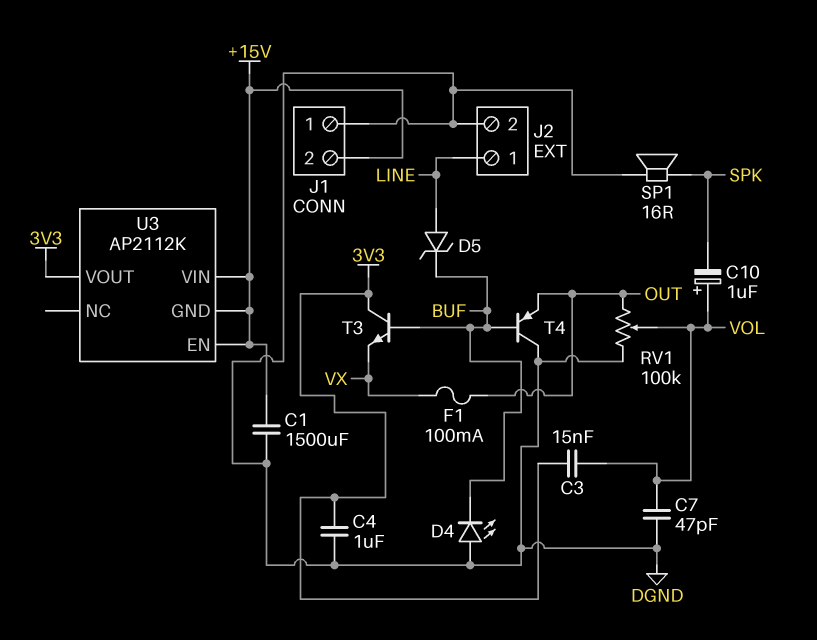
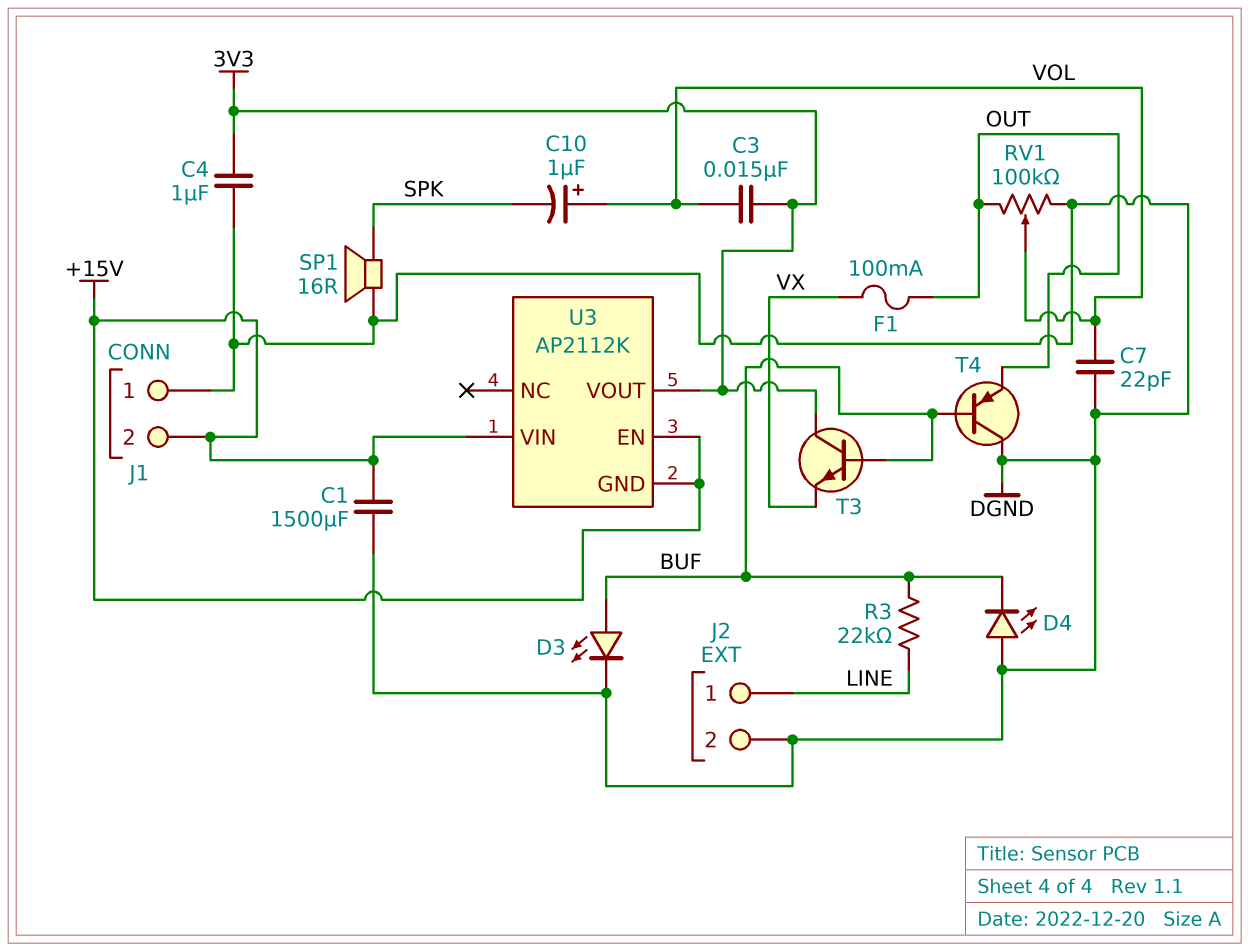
C7: 47pF (DGND, VOL) -> 22pF (DGND, VOL)
D3: none -> LED (A BUF, K DGND)
D5: zener (A LINE, K BUF) -> none
R3: none -> 22k (BUF, LINE)

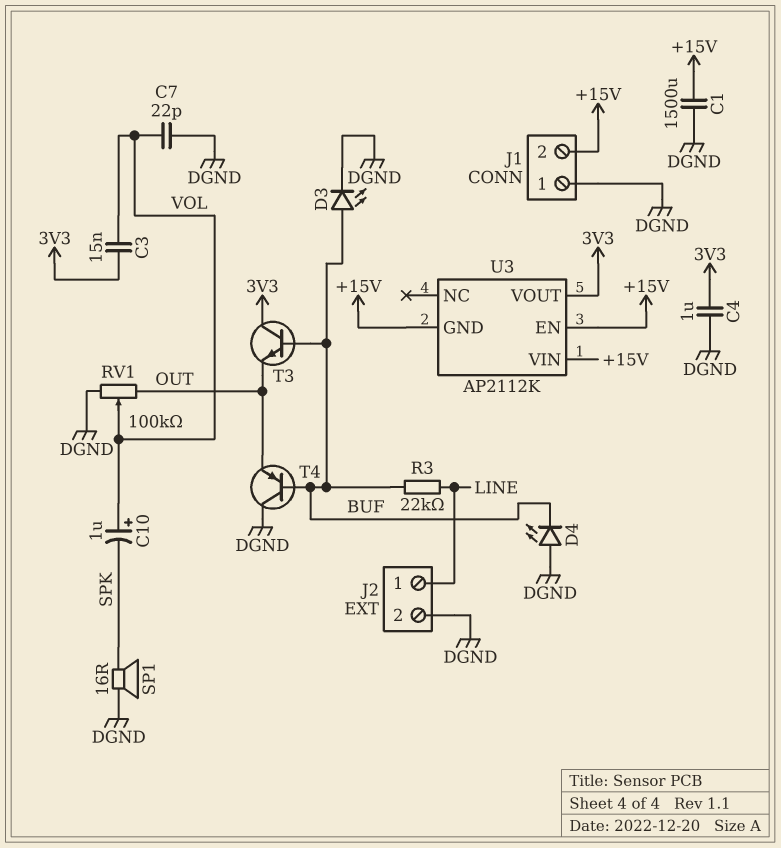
F1: 100mA (OUT, VX) -> none
T3: NPN (B BUF, C 3V3, E VX) -> NPN (B BUF, C 3V3, E OUT)

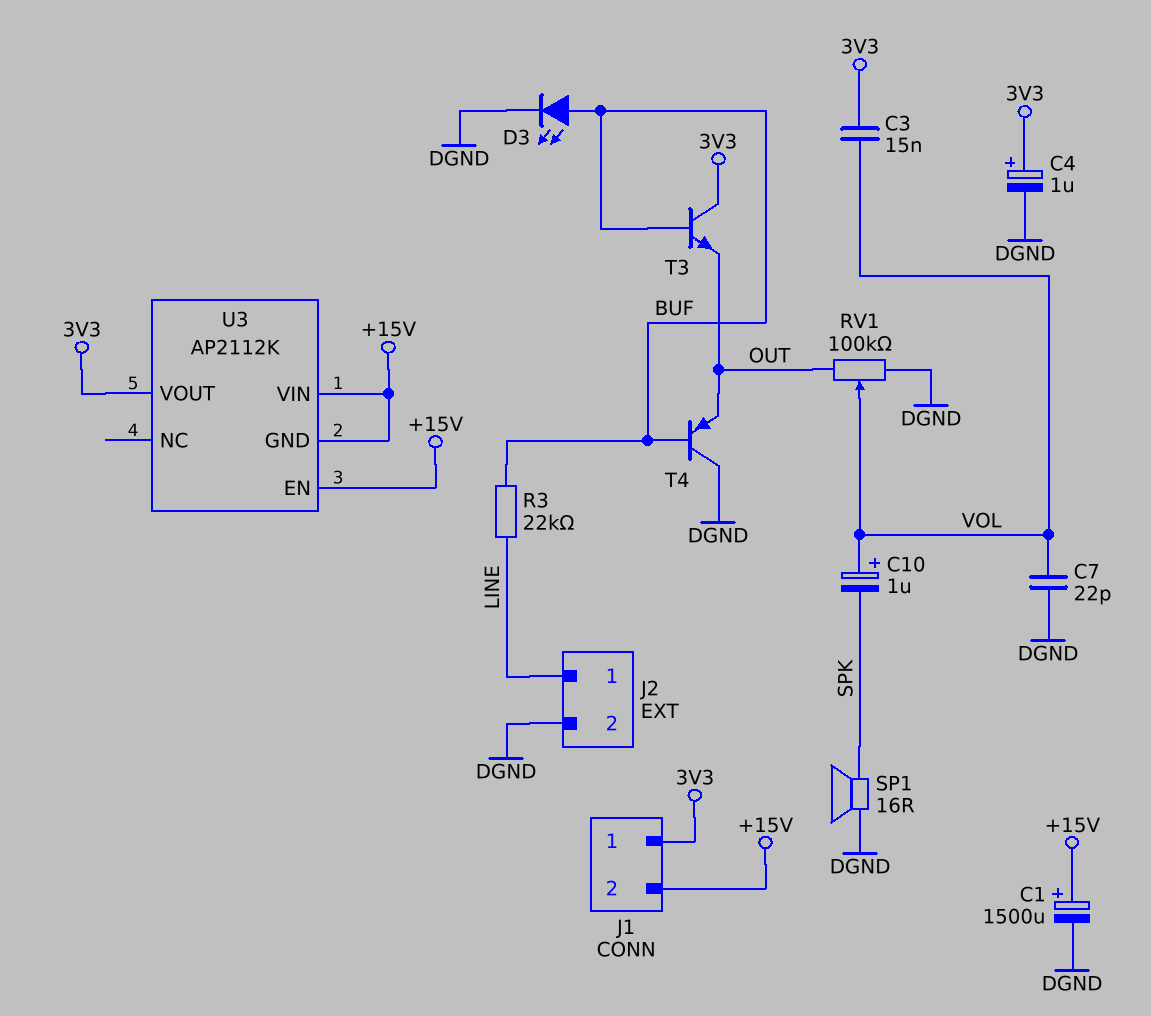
C1: 1500uF (+15V, DGND) -> 1500uF (plus +15V, minus DGND)
C4: 1uF (3V3, DGND) -> 1uF (plus 3V3, minus DGND)
D4: LED (A DGND, K BUF) -> none
J1 pin 1: DGND -> 3V3

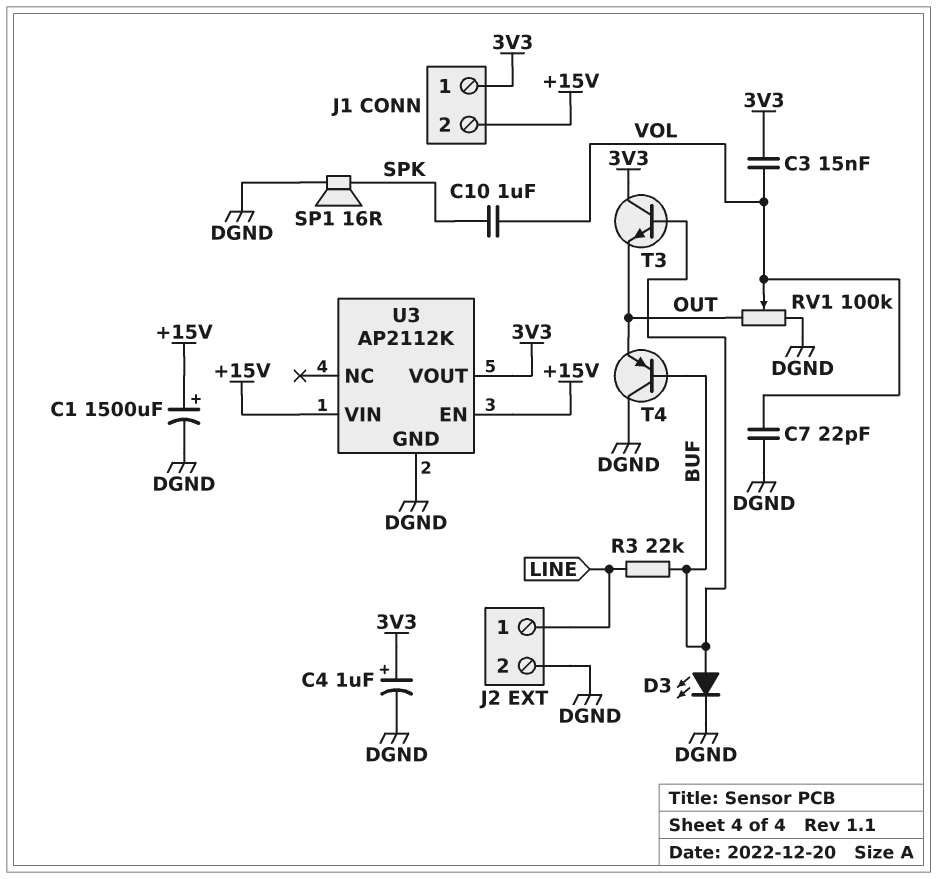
C10: 1uF (plus VOL, minus SPK) -> 1uF (SPK, VOL)
U3 pin GND: +15V -> DGND

